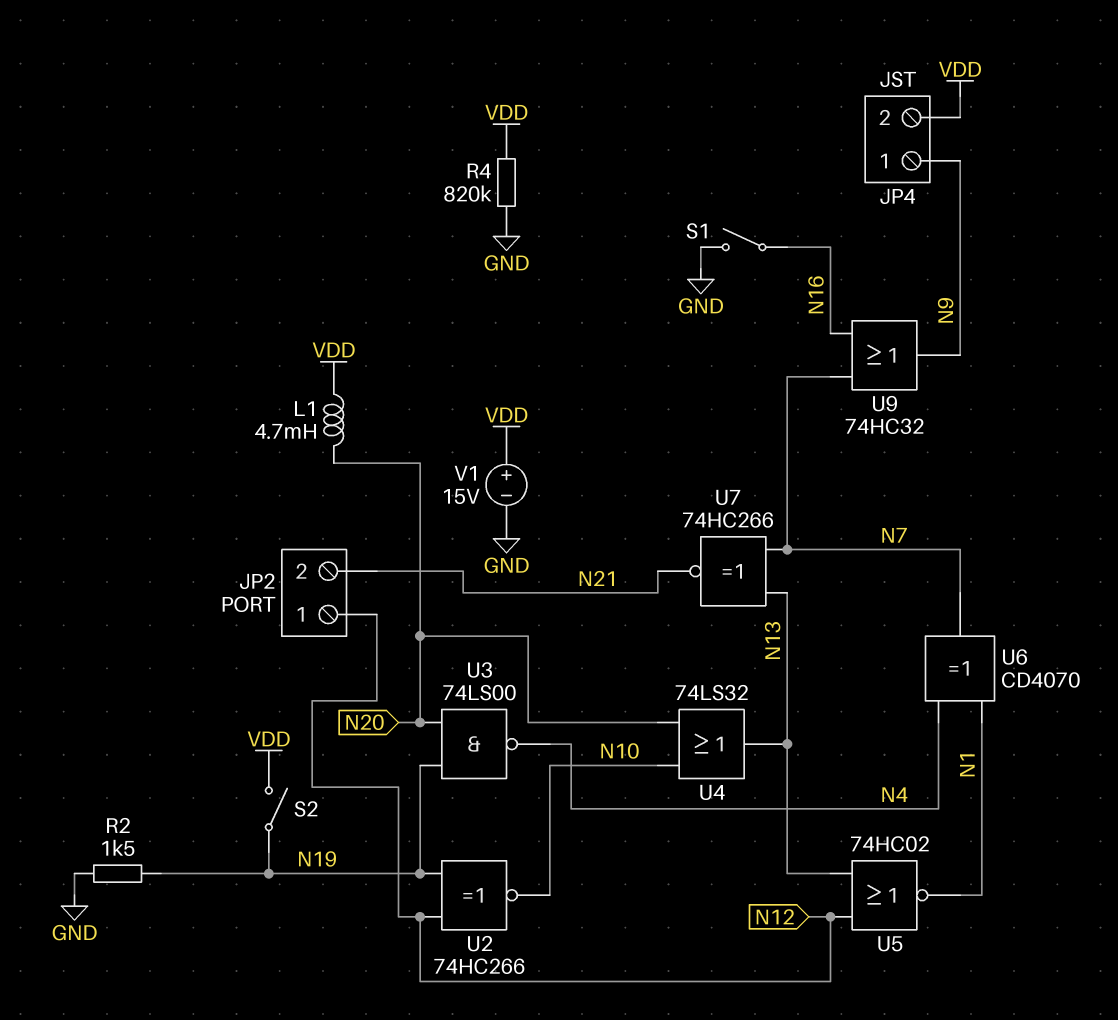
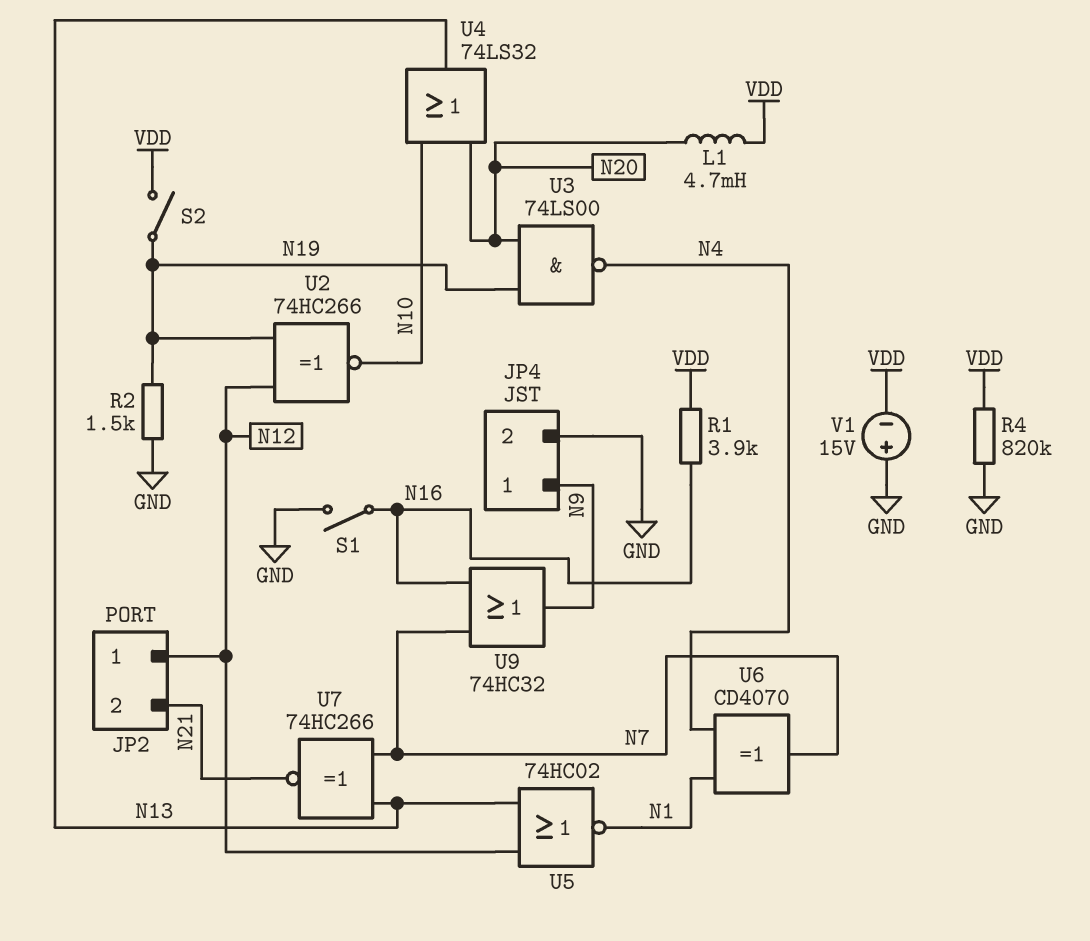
JP4 pin 2: VDD -> GND
R1: none -> 3.9k (N16, VDD)
V1: 15V (plus VDD, minus GND) -> 15V (plus GND, minus VDD)

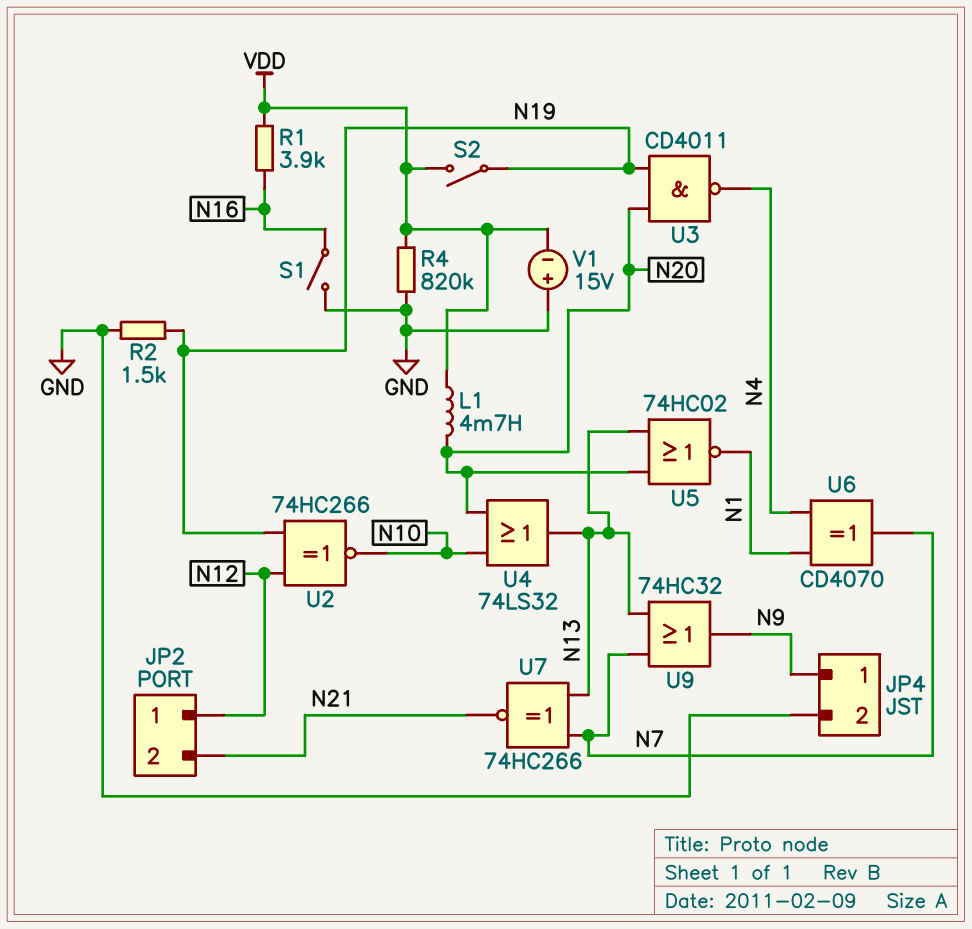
U3: NAND 74LS00 (in N19, in N20, out N4) -> NAND CD4011 (in N19, in N20, out N4)
U5: NOR 74HC02 (in N12, in N13, out N1) -> NOR 74HC02 (in N13, in N20, out N1)
U9: OR 74HC32 (in N7, in N16, out N9) -> OR 74HC32 (in N7, in N13, out N9)

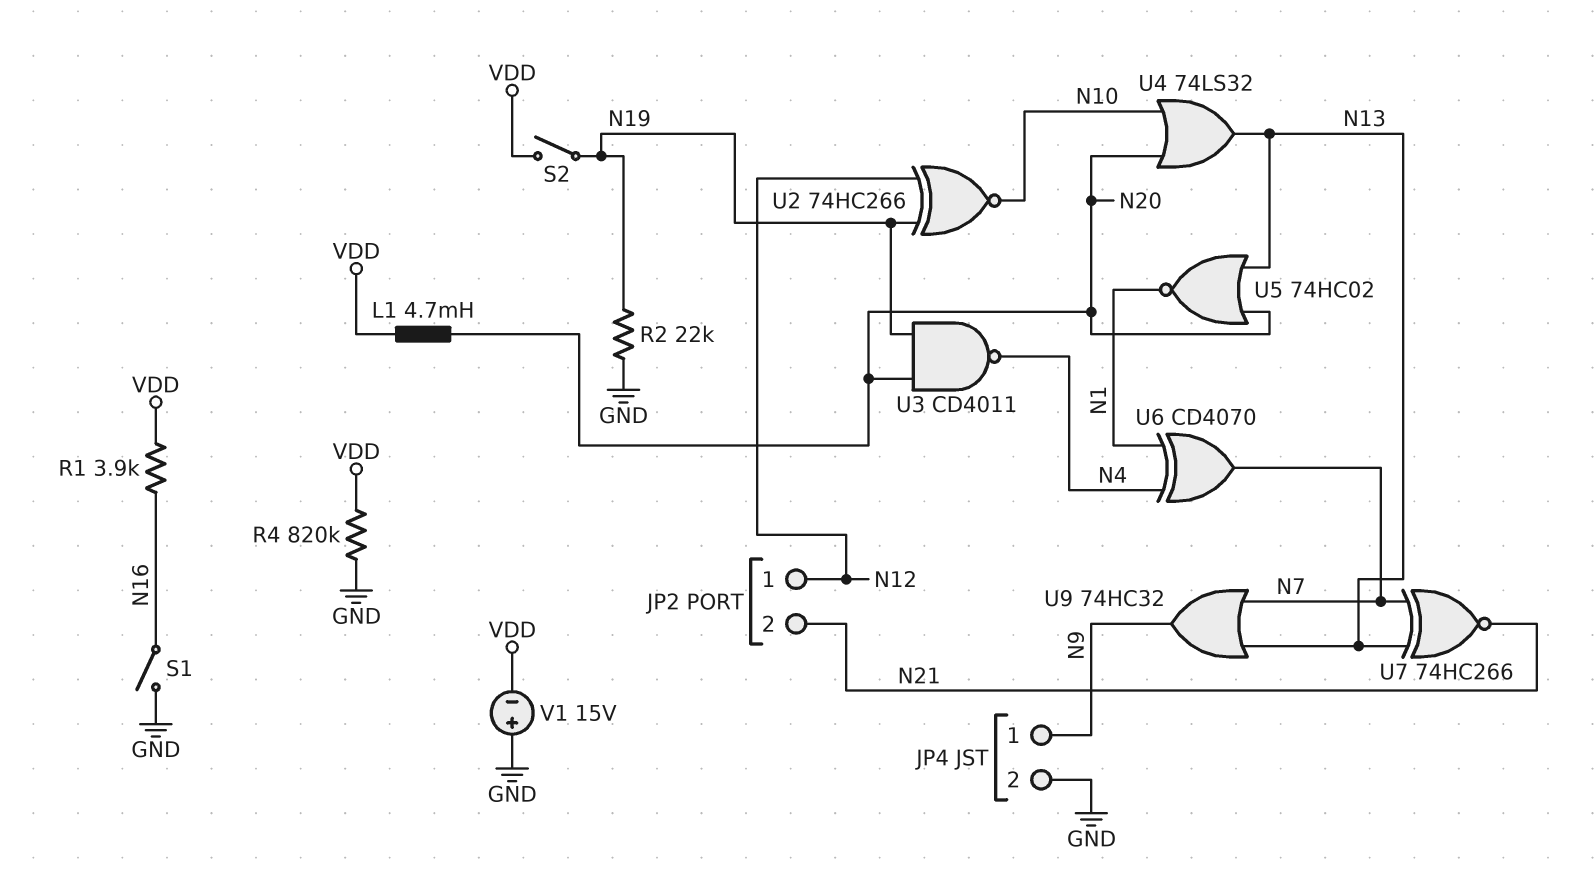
R2: 1.5k (GND, N19) -> 22k (GND, N19)

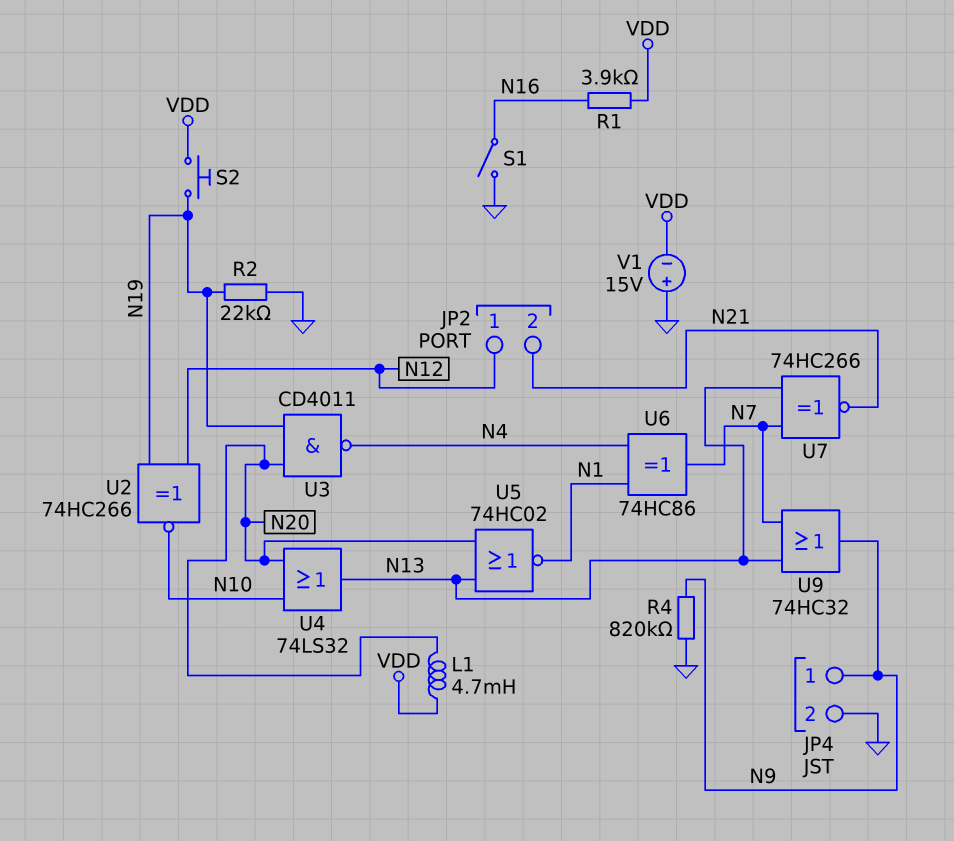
R4: 820k (GND, VDD) -> 820k (GND, N9)
S2: switch (N19, VDD) -> button (N19, VDD)
U6: XOR CD4070 (in N1, in N4, out N7) -> XOR 74HC86 (in N1, in N4, out N7)

